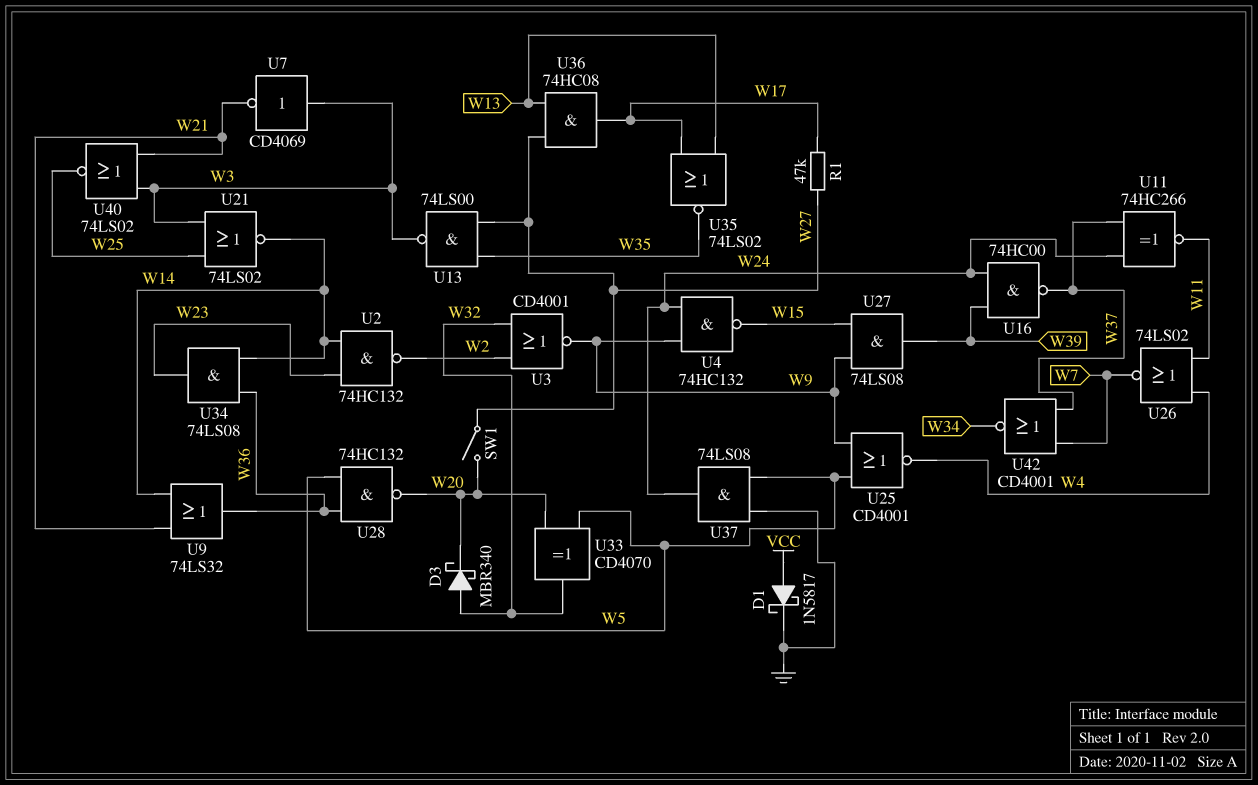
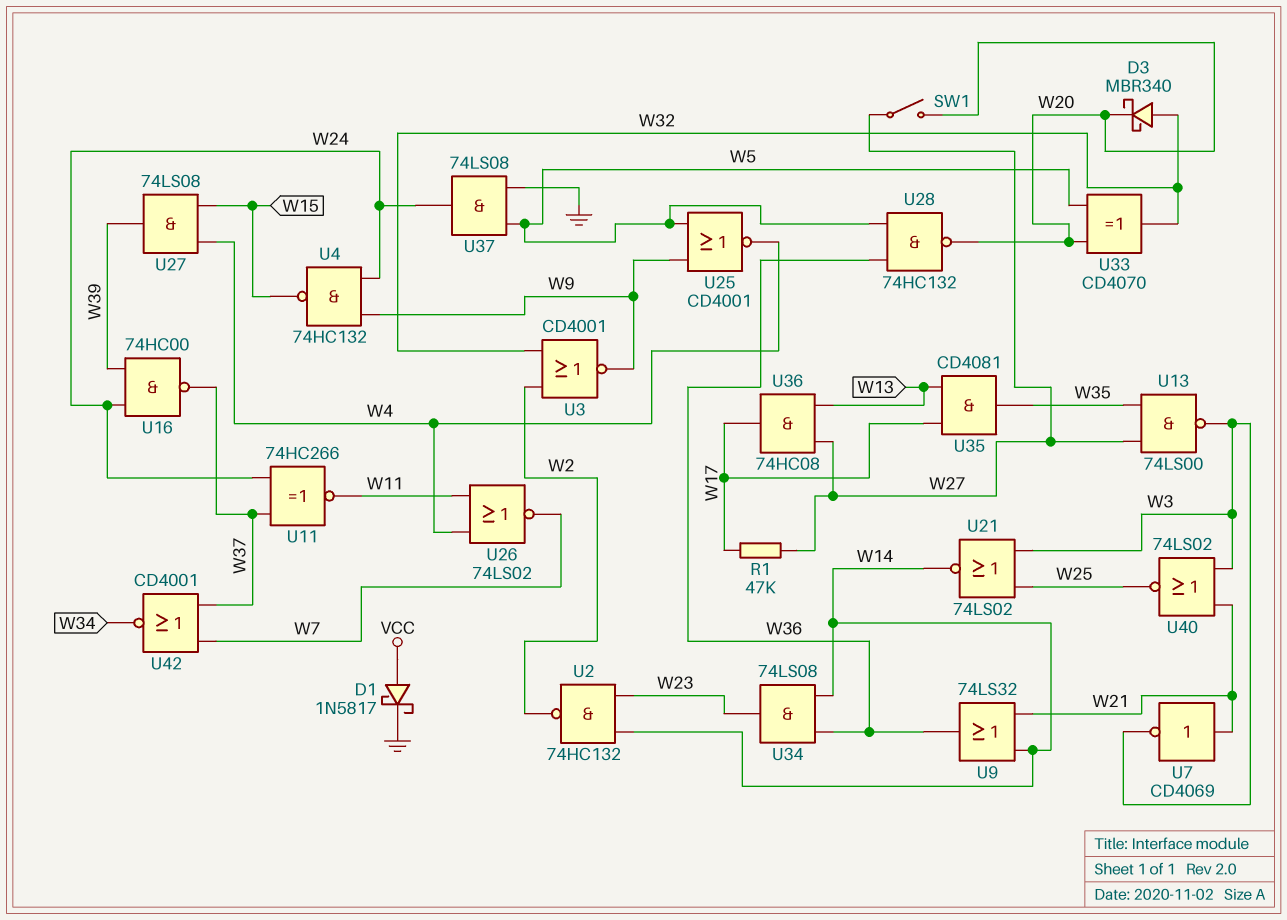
U7: NOT CD4069 (in W3, out W21) -> NOT CD4069 (in W21, out W3)
U27: AND 74LS08 (in W9, in W15, out W39) -> AND 74LS08 (in W4, in W15, out W39)
U35: NOR 74LS02 (in W13, in W17, out W35) -> AND CD4081 (in W13, in W17, out W35)

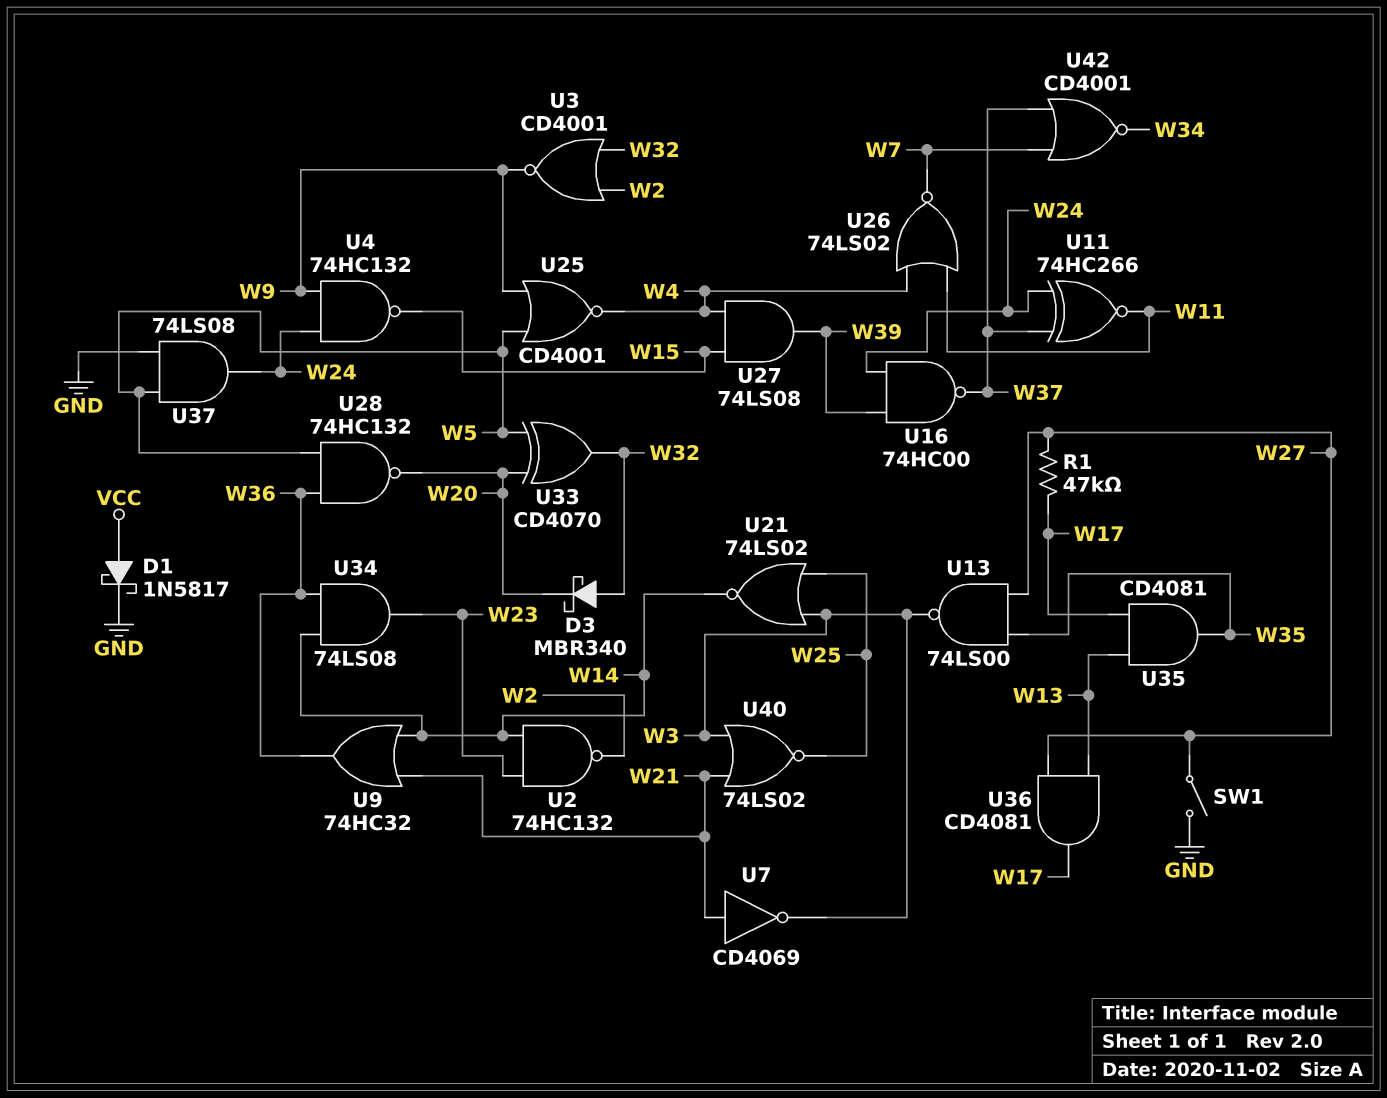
SW1: switch (W20, W27) -> switch (GND, W27)
U9: OR 74LS32 (in W14, in W21, out W36) -> OR 74HC32 (in W14, in W21, out W36)
U36: AND 74HC08 (in W13, in W27, out W17) -> AND CD4081 (in W13, in W27, out W17)

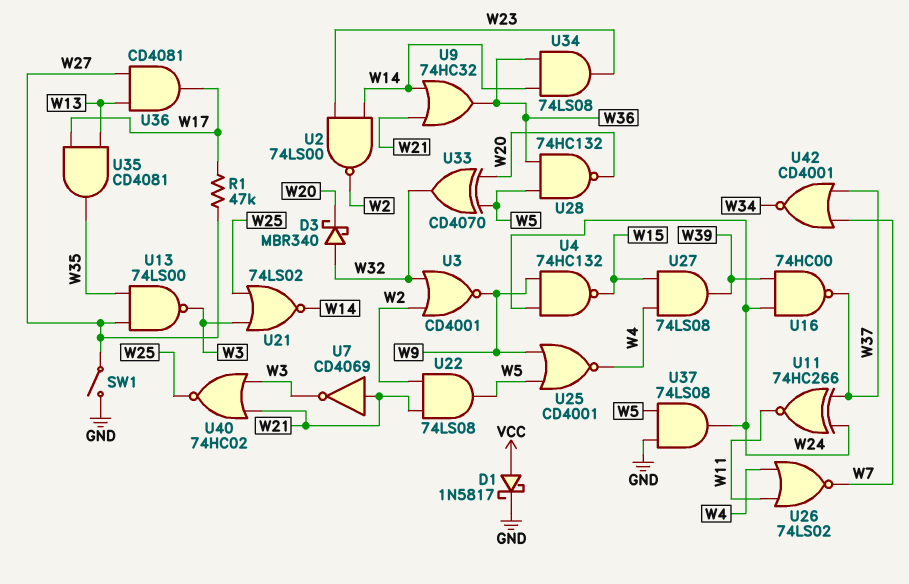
U2: NAND 74HC132 (in W14, in W23, out W2) -> NAND 74LS00 (in W14, in W23, out W2)
U22: none -> AND 74LS08 (in W2, in W21, out W5)
U40: NOR 74LS02 (in W3, in W21, out W25) -> NOR 74HC02 (in W3, in W21, out W25)

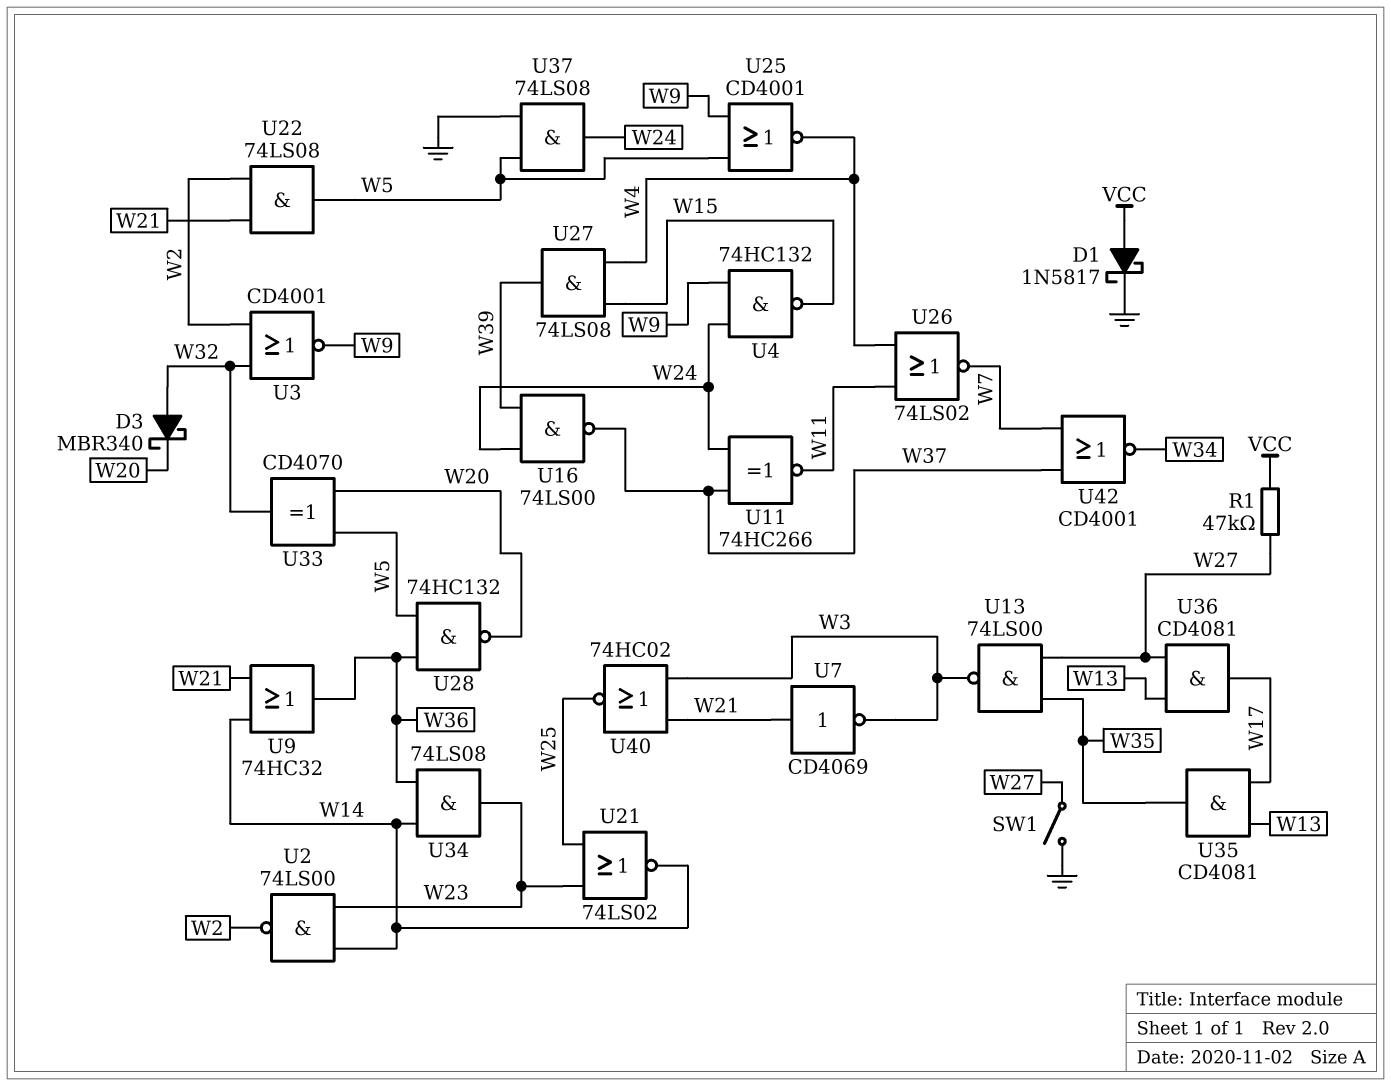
R1: 47k (W17, W27) -> 47k (VCC, W27)
U16: NAND 74HC00 (in W24, in W39, out W37) -> NAND 74LS00 (in W24, in W39, out W37)
U21: NOR 74LS02 (in W3, in W25, out W14) -> NOR 74LS02 (in W23, in W25, out W14)

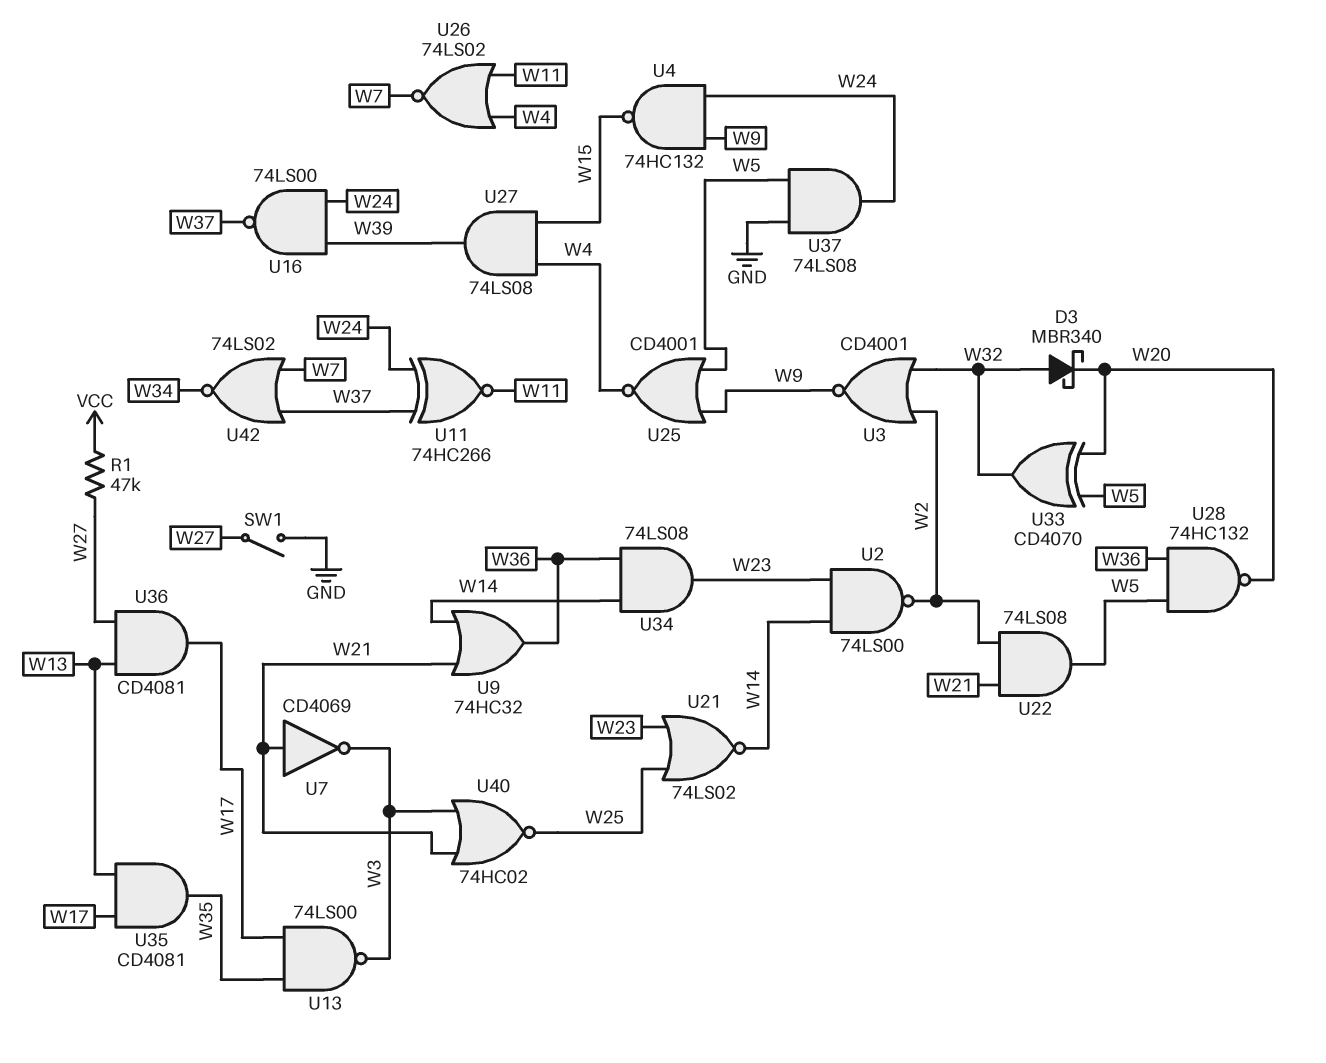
D1: schottky 1N5817 (A VCC, K GND) -> none
U13: NAND 74LS00 (in W27, in W35, out W3) -> NAND 74LS00 (in W17, in W35, out W3)
U42: NOR CD4001 (in W7, in W37, out W34) -> NOR 74LS02 (in W7, in W37, out W34)

